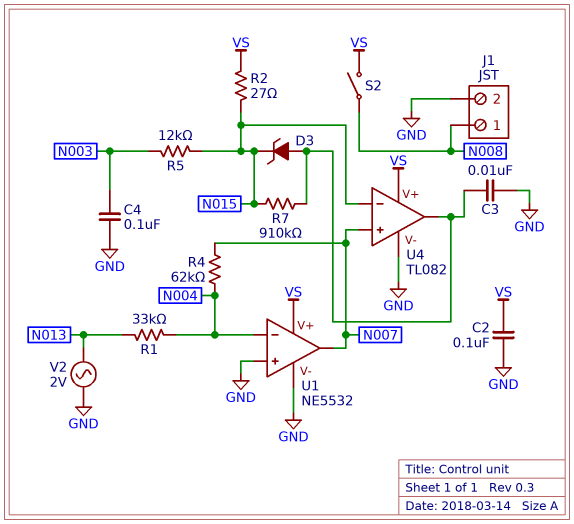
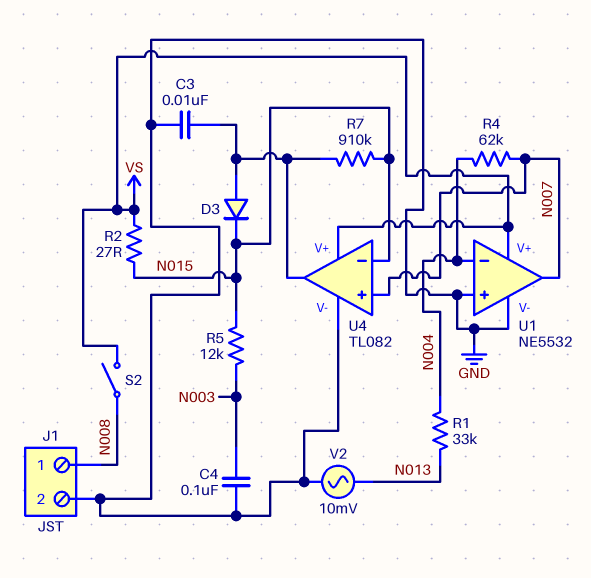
C2: 100nF (GND, VS) -> none
D3: zener (A U4/out, K N015) -> diode (A U4/out, K N015)
V2: AC 2V (GND, N013) -> AC 10mV (GND, N013)

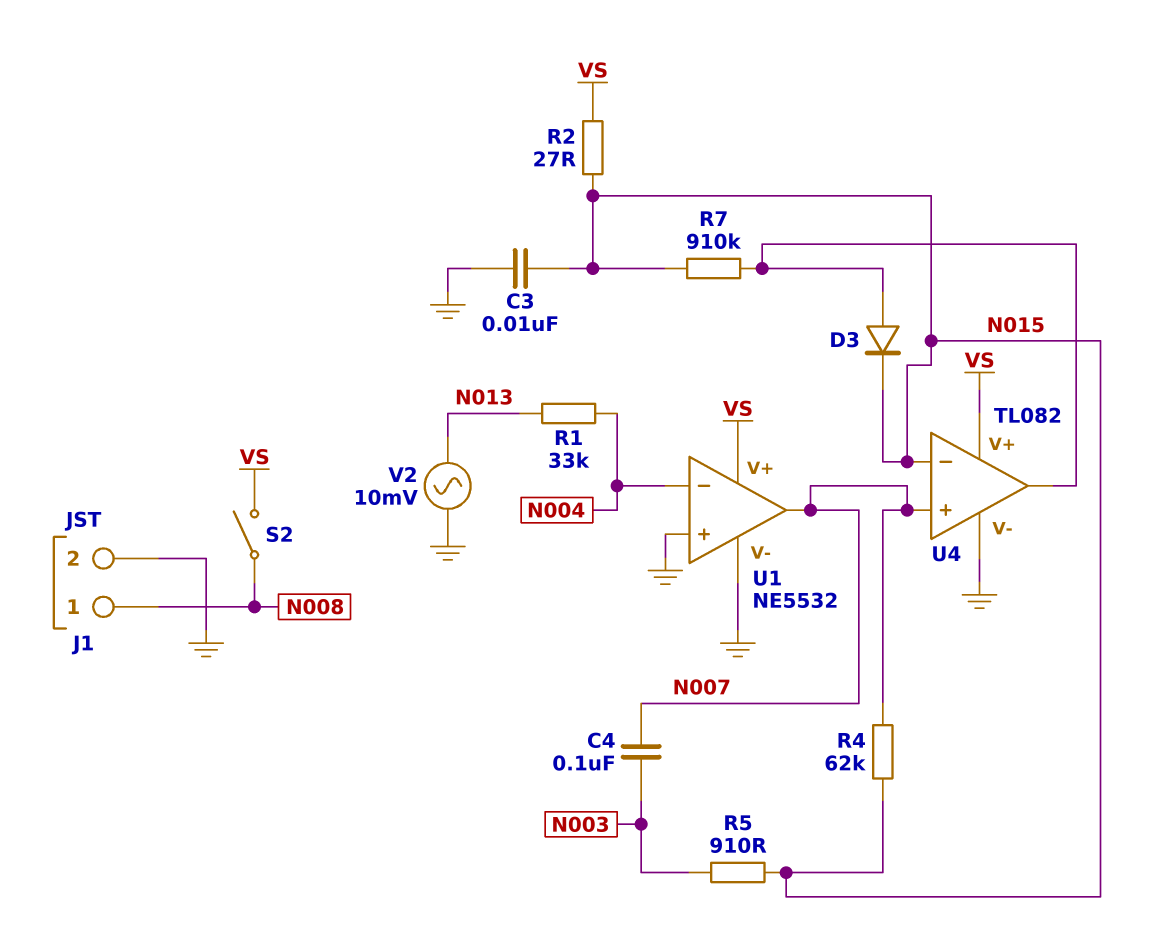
C3: 10nF (GND, U4/out) -> 10nF (GND, N015)
C4: 100nF (GND, N003) -> 100nF (N003, N007)
R4: 62k (N004, N007) -> 62k (N007, N015)
R5: 12k (N003, N015) -> 910 (N003, N015)

